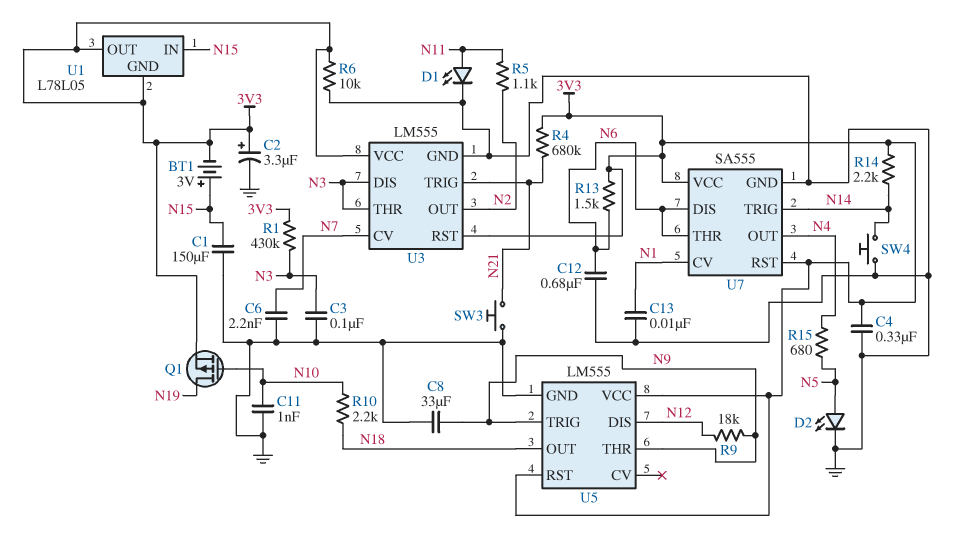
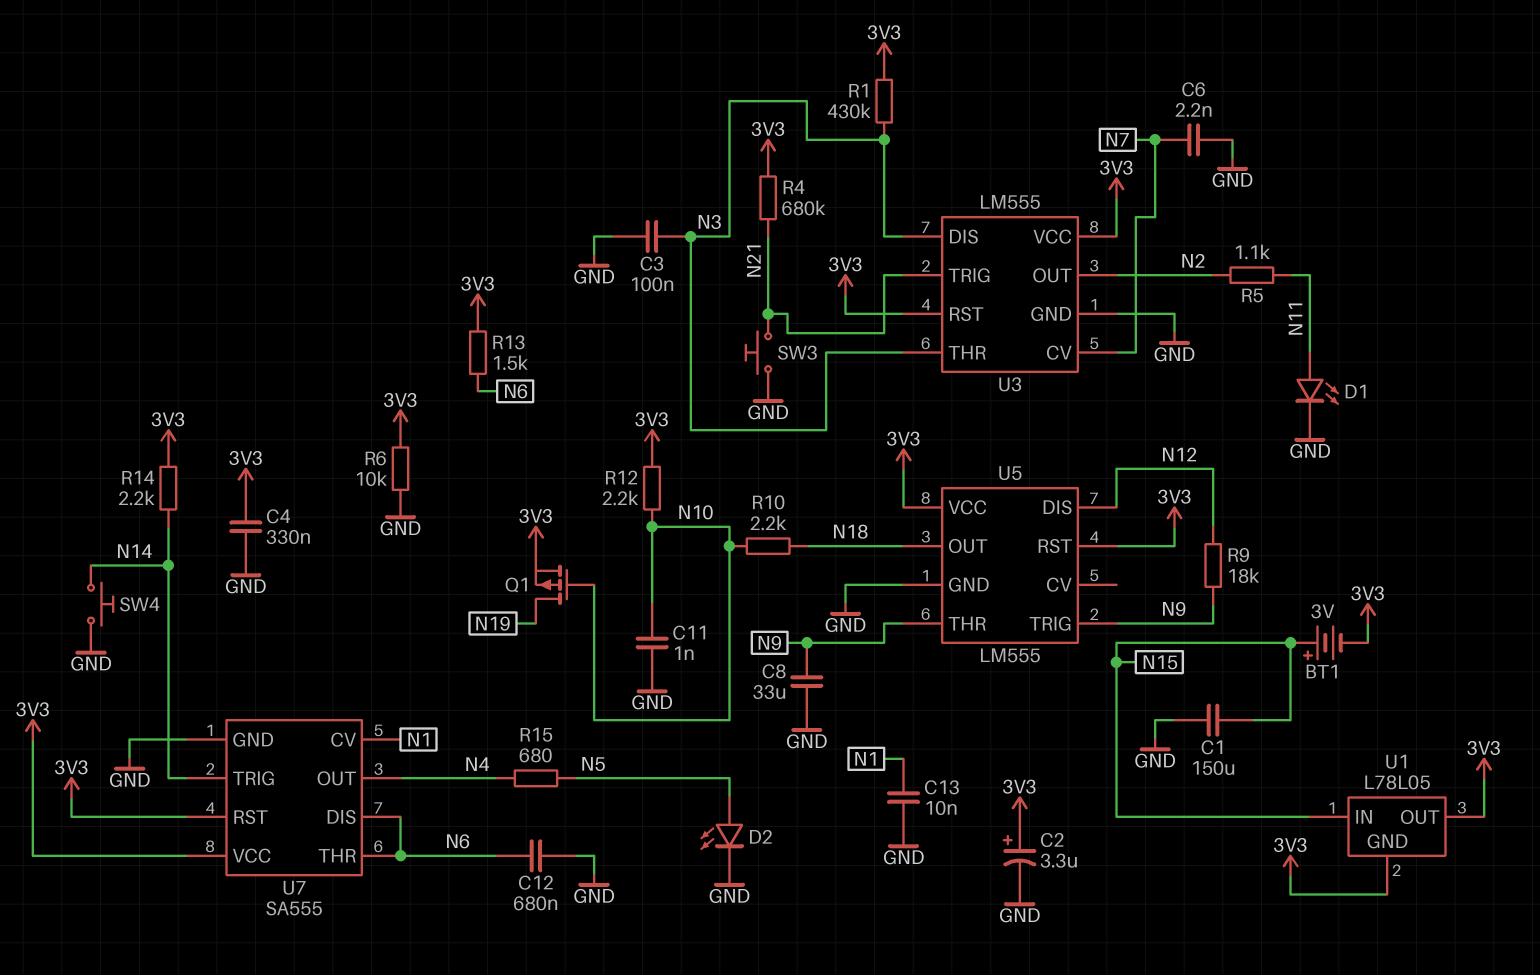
R12: none -> 2.2k (3V3, N10)

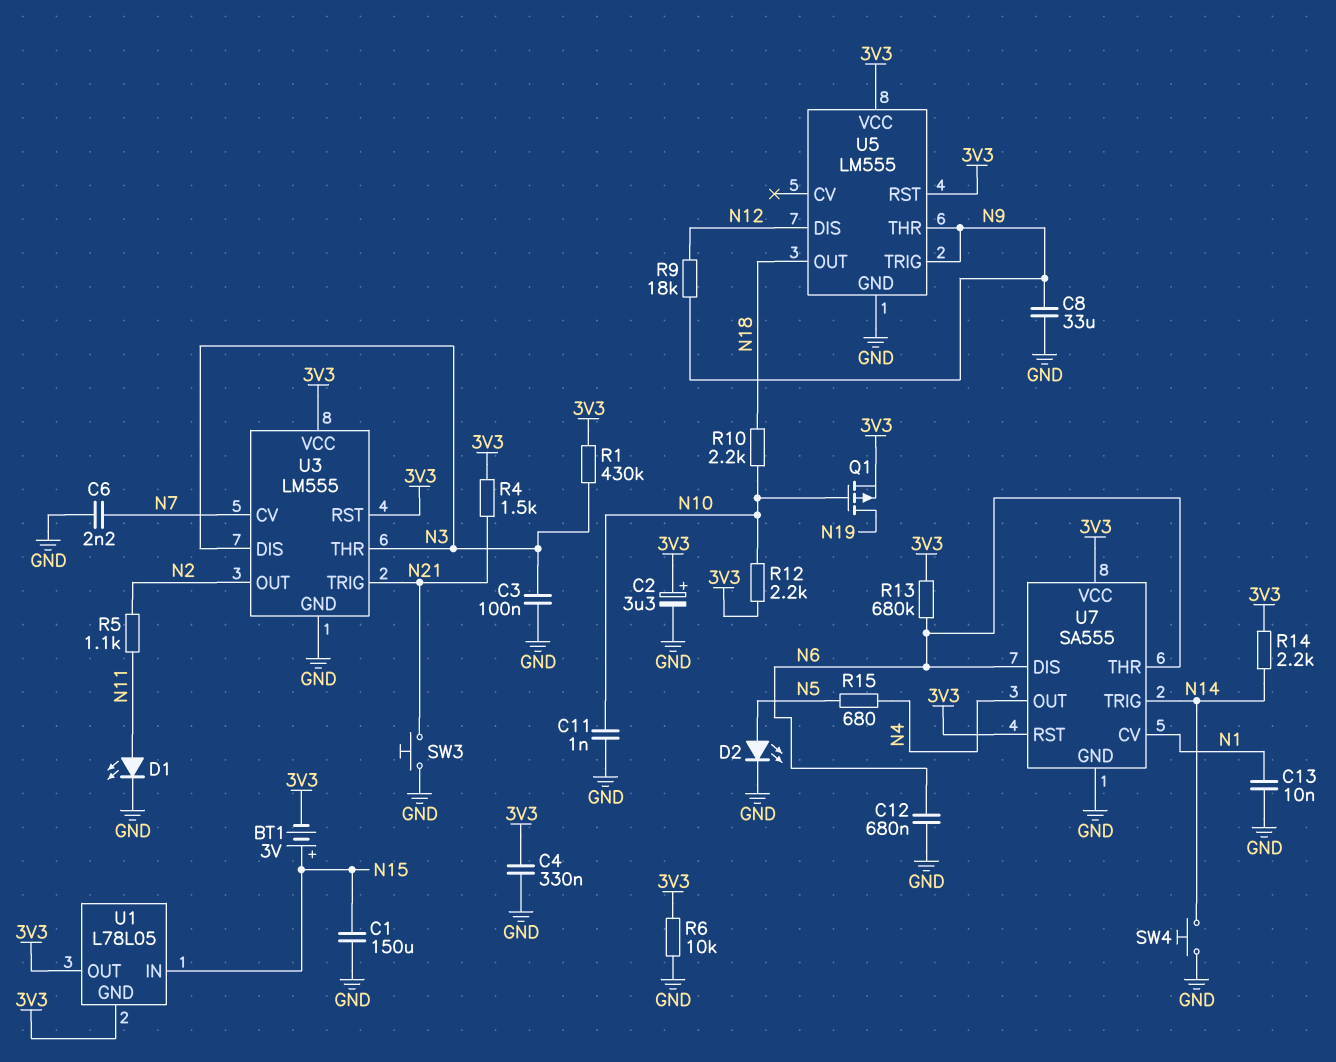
R4: 680k (3V3, N21) -> 1.5k (3V3, N21)
R13: 1.5k (3V3, N6) -> 680k (3V3, N6)

